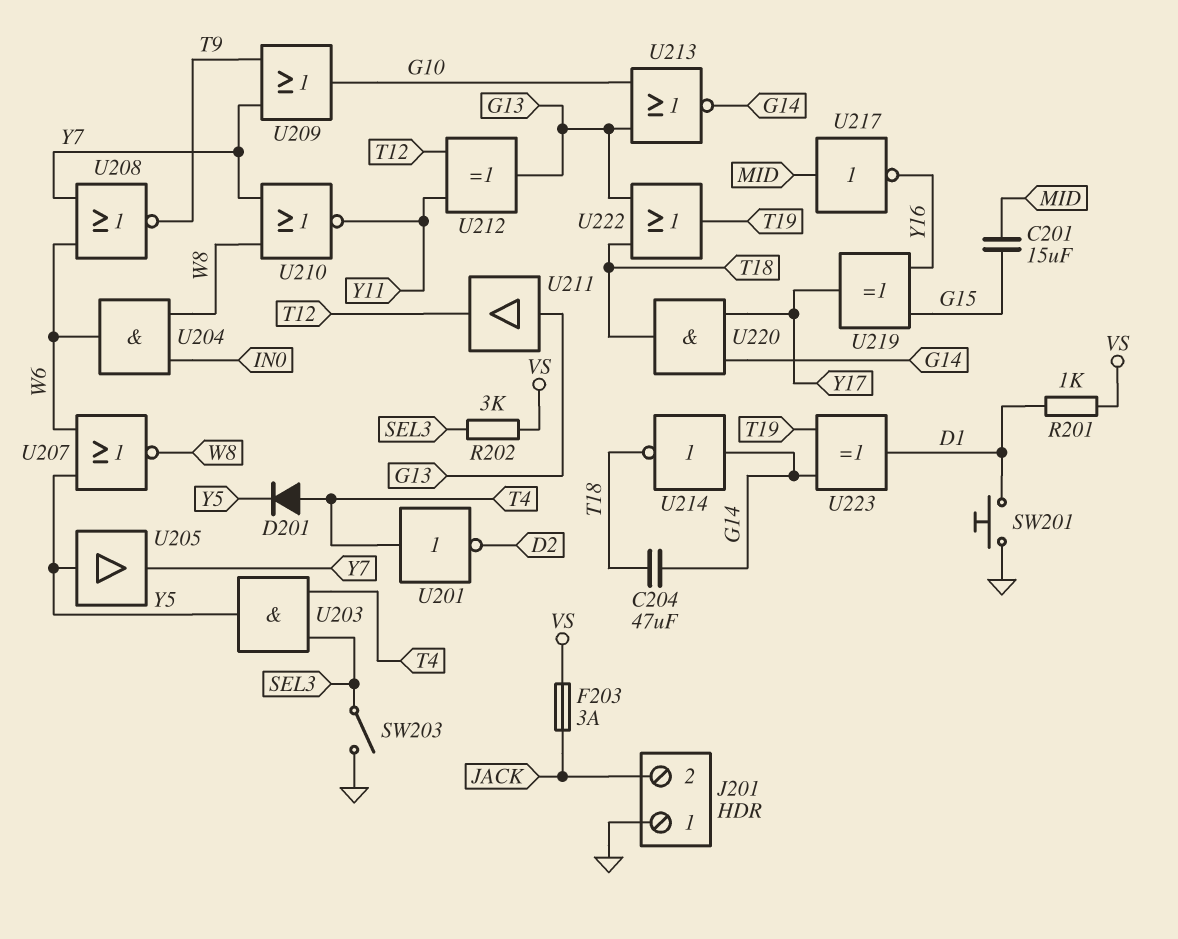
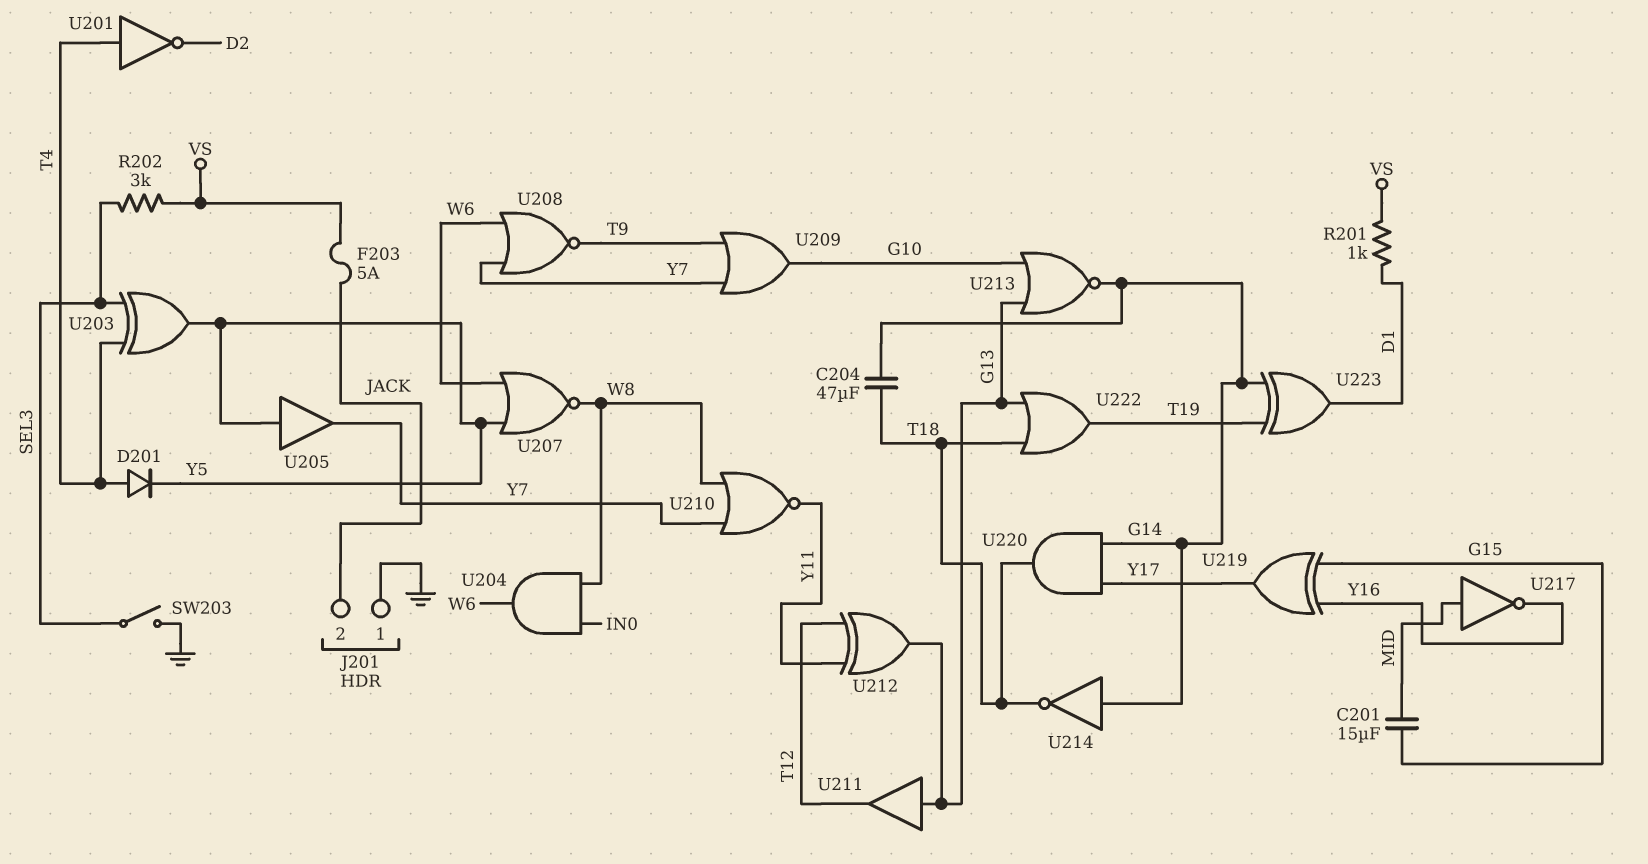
F203: 3A (JACK, VS) -> 5A (JACK, VS)
SW201: button (D1, GND) -> none
U203: AND (in SEL3, in T4, out Y5) -> XOR (in SEL3, in T4, out Y5)

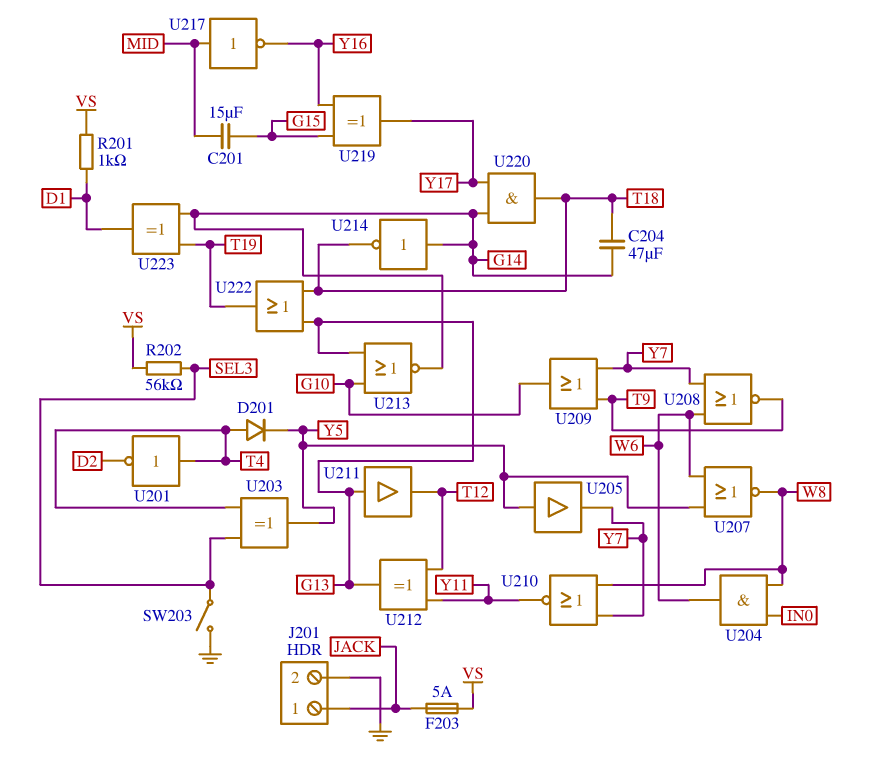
J201 pin 1: GND -> JACK
J201 pin 2: JACK -> GND
R202: 3k (SEL3, VS) -> 56k (SEL3, VS)

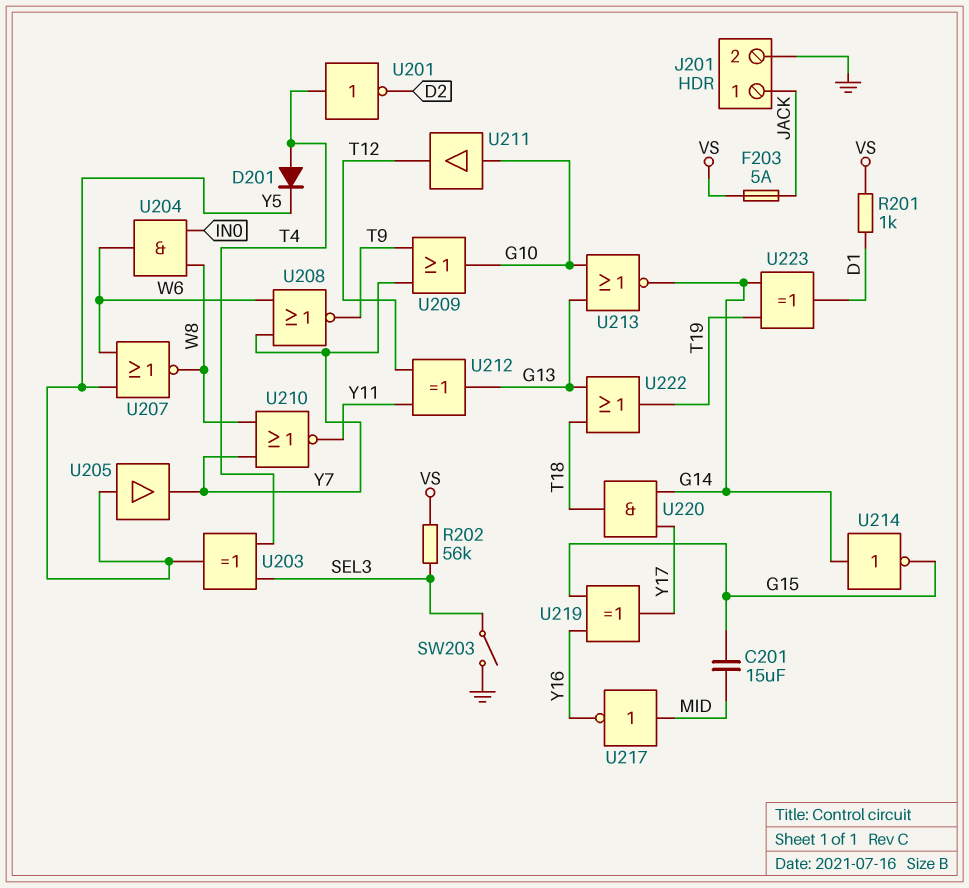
C204: 47uF (G14, T18) -> none
U211: buffer (in G13, out T12) -> buffer (in G10, out T12)
U214: NOT (in G14, out T18) -> NOT (in G14, out G15)

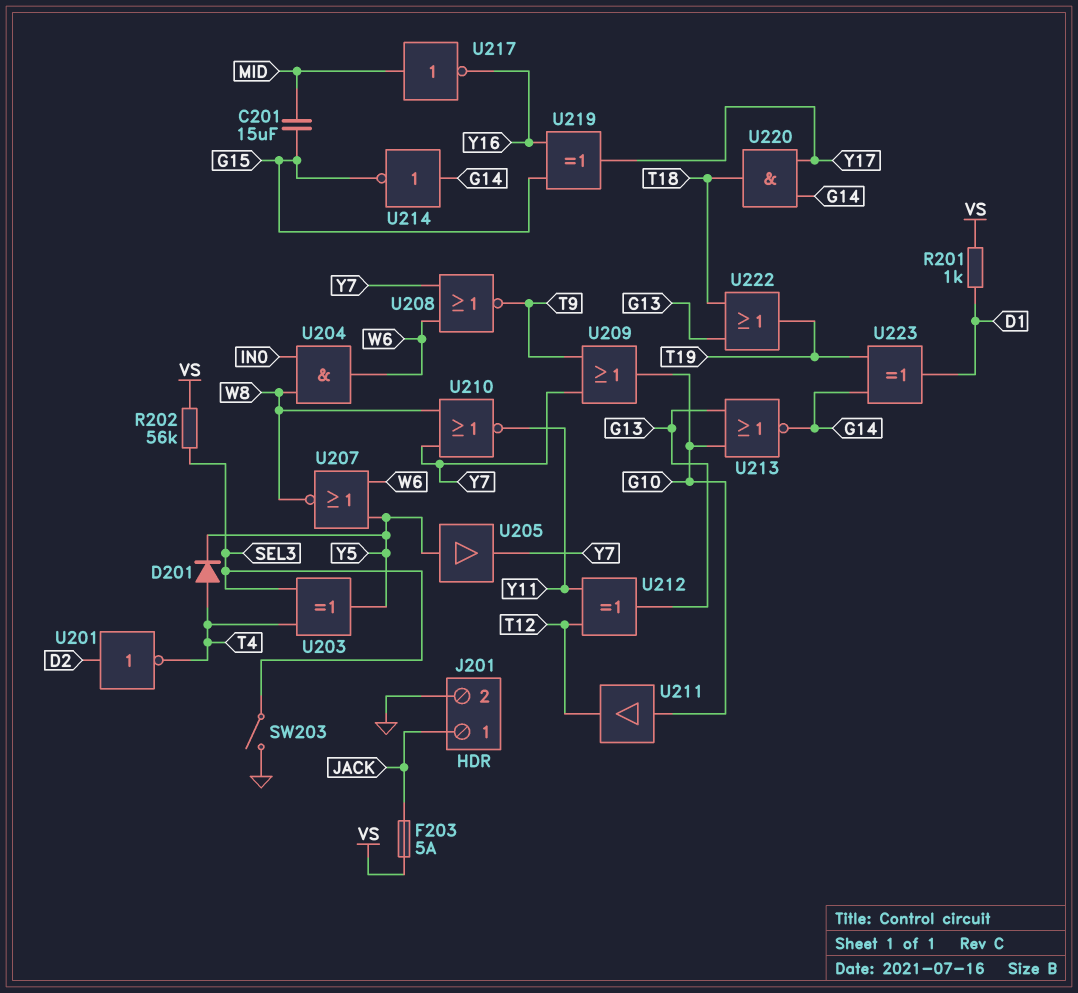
U201: NOT (in T4, out D2) -> NOT (in D2, out T4)

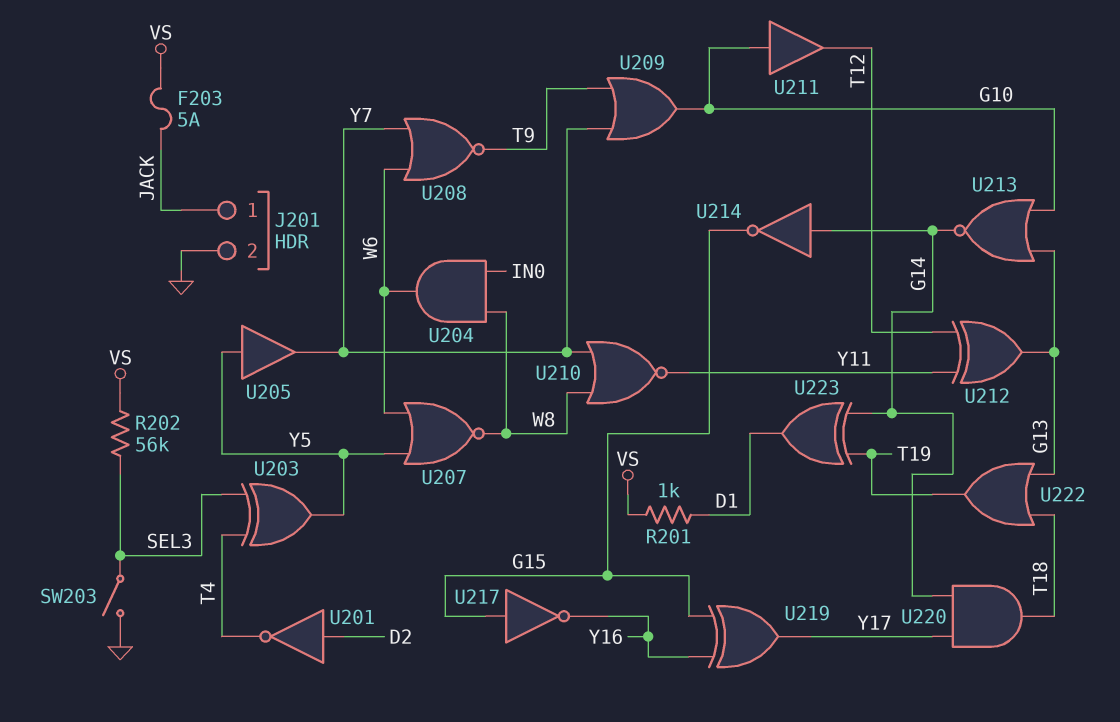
C201: 15uF (G15, MID) -> none
D201: diode (A T4, K Y5) -> none
U217: NOT (in MID, out Y16) -> NOT (in G15, out Y16)

